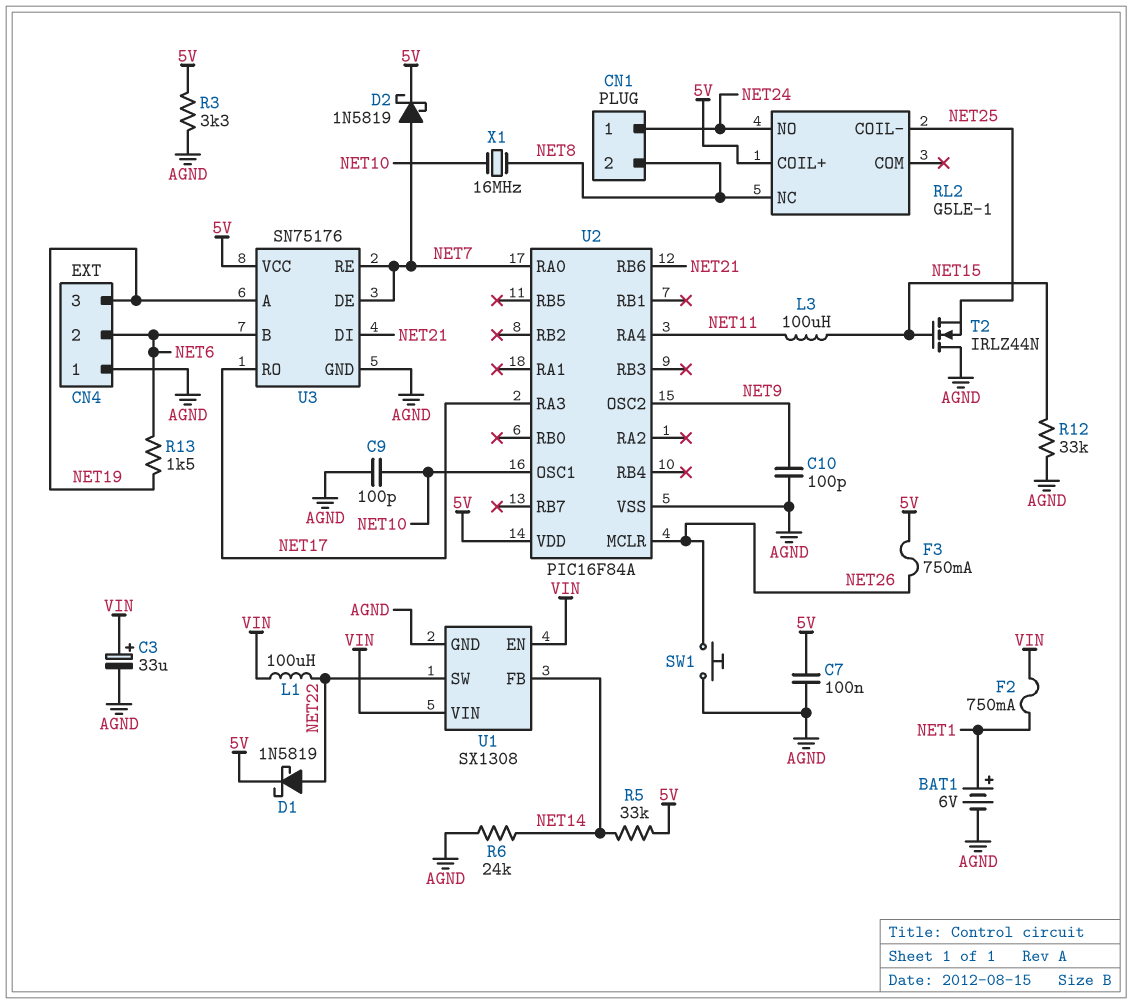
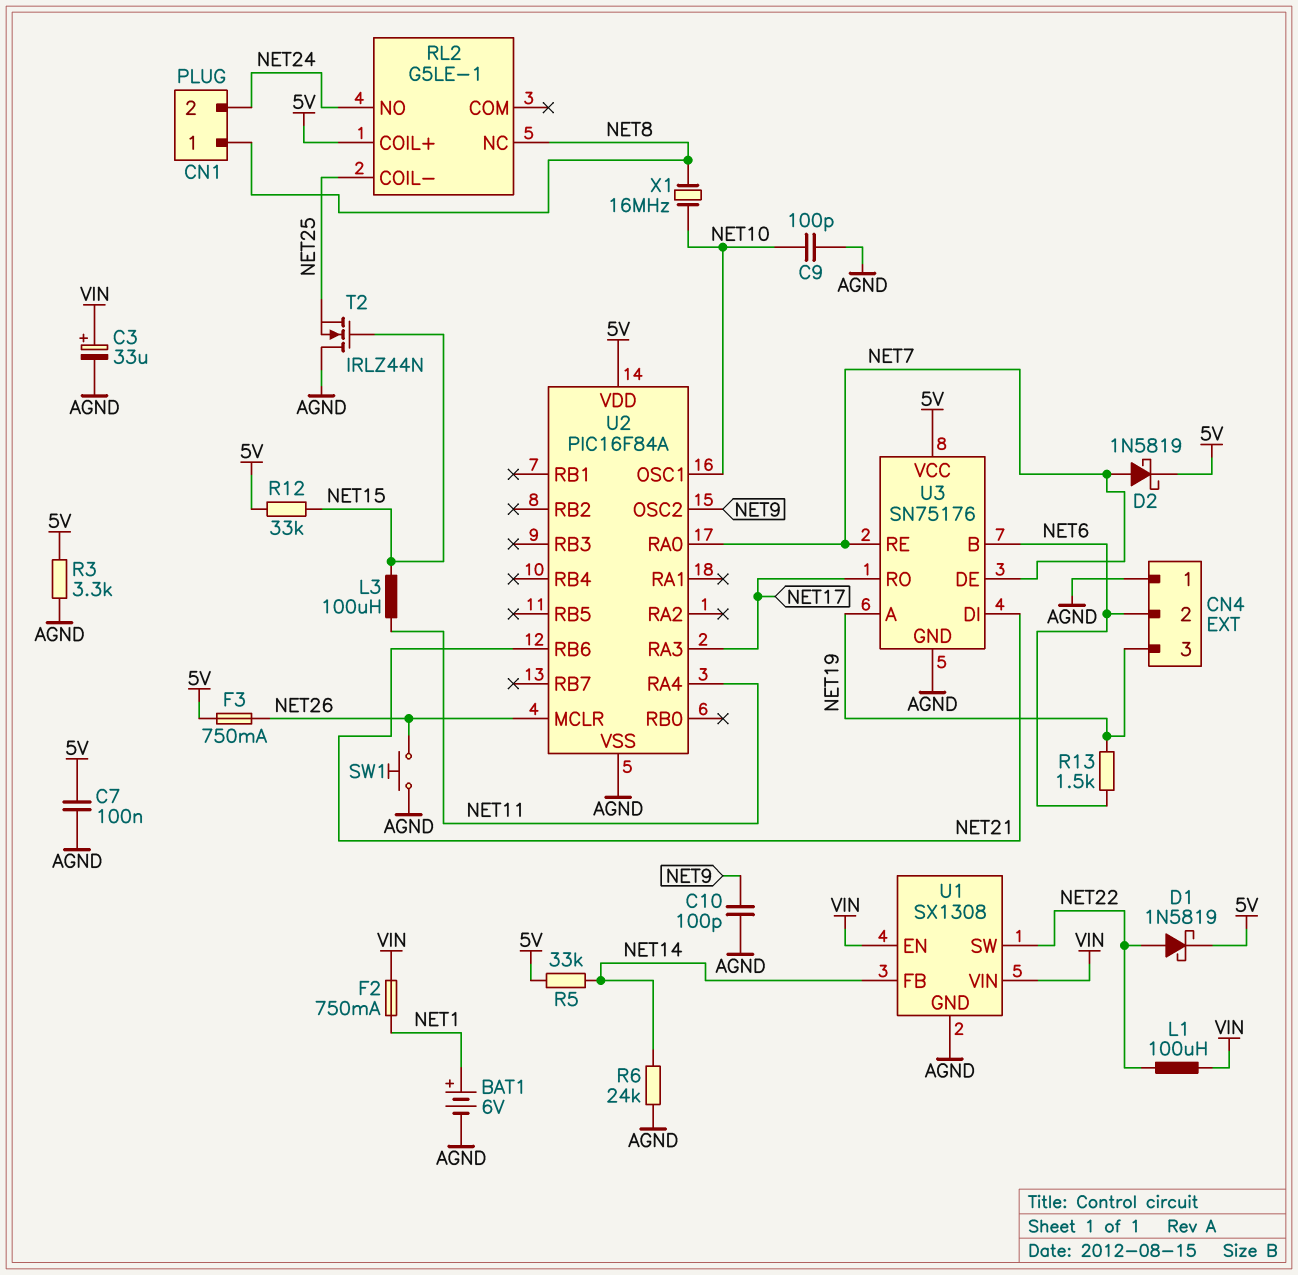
CN1 pin 1: NET24 -> NET8
CN1 pin 2: NET8 -> NET24
R12: 33k (AGND, NET15) -> 33k (5V, NET15)

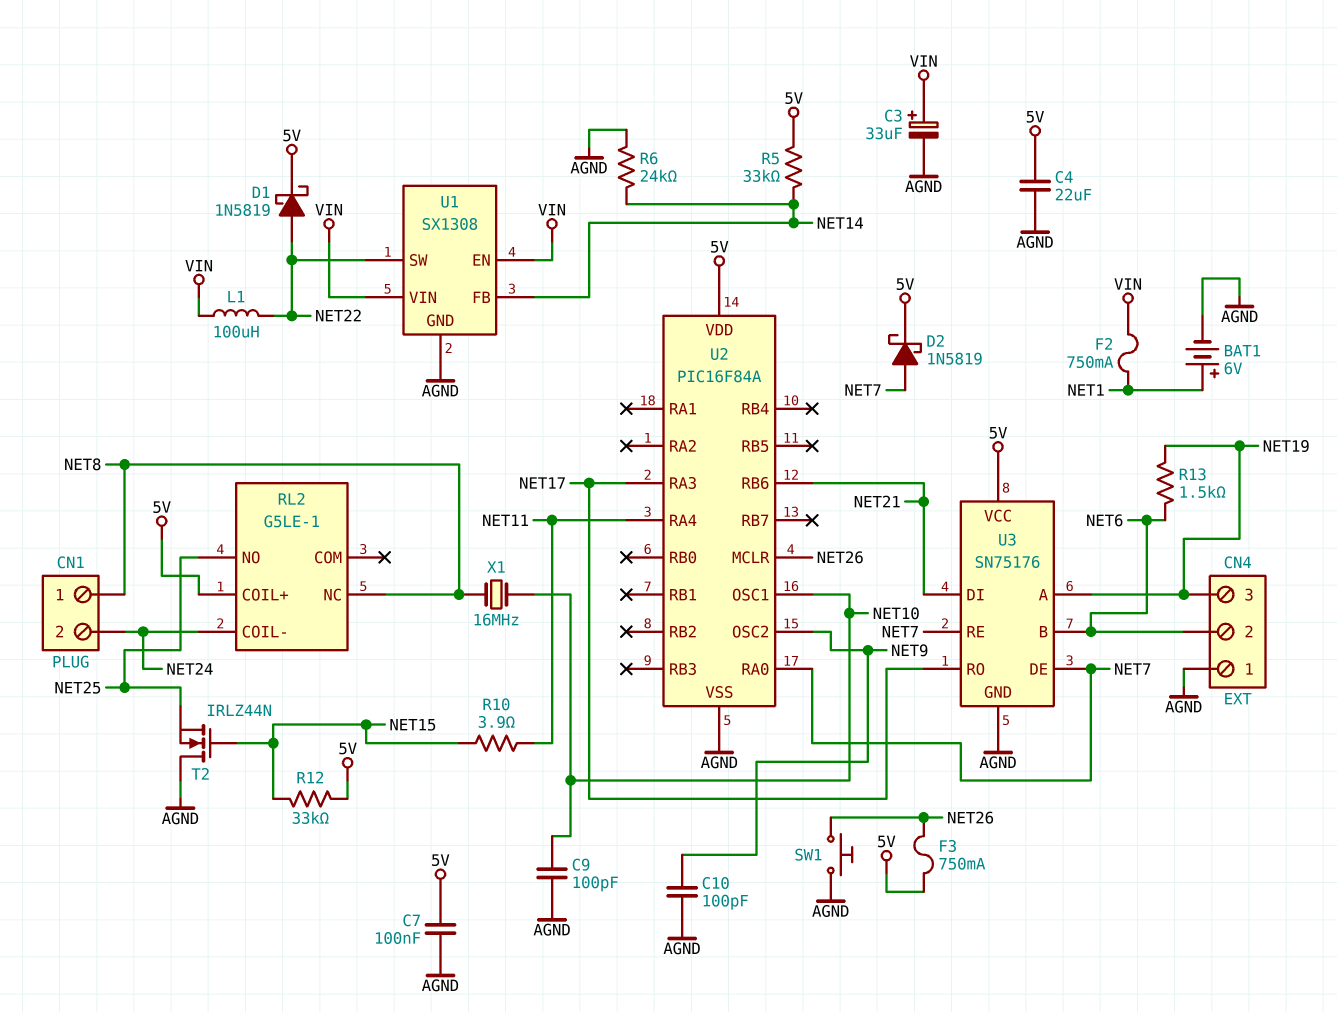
C4: none -> 22uF (5V, AGND)
L3: 100uH (NET11, NET15) -> none
R3: 3.3k (5V, AGND) -> none
R10: none -> 3.9 (NET11, NET15)
RL2 pin COIL-: NET25 -> NET24
RL2 pin NO: NET24 -> NET25

